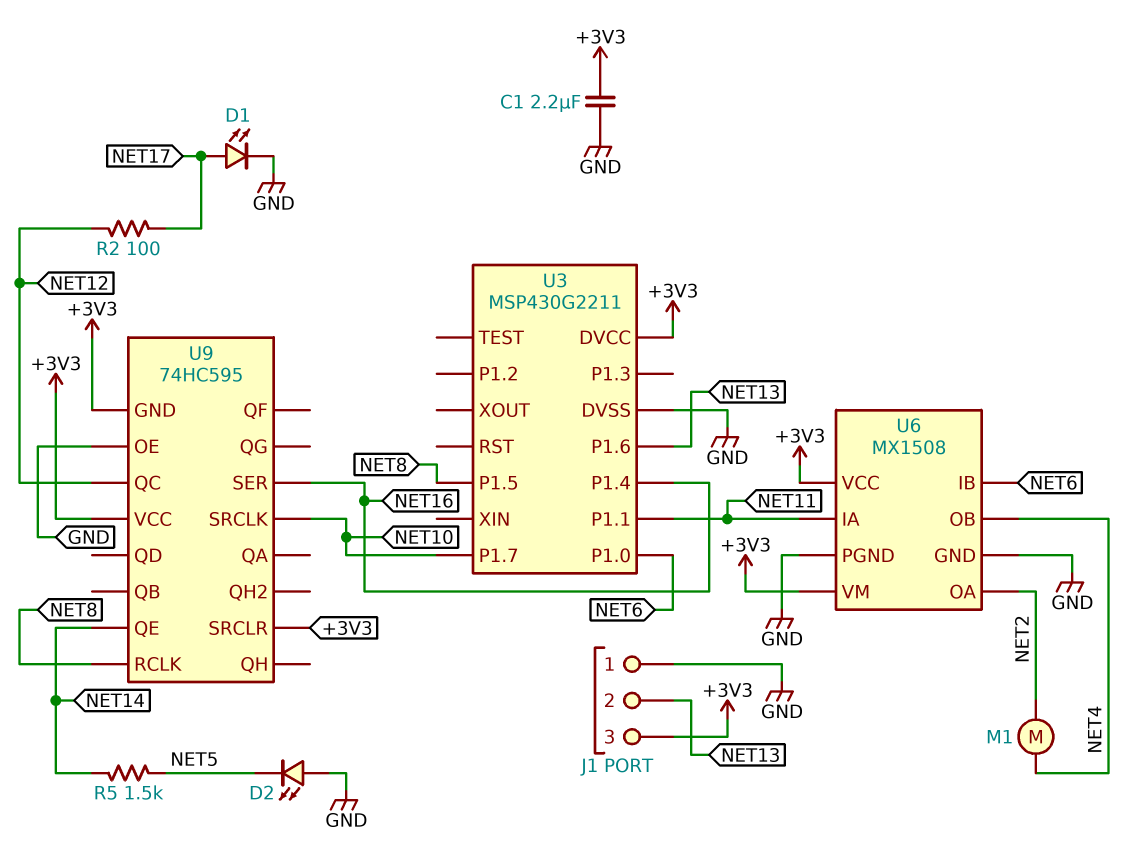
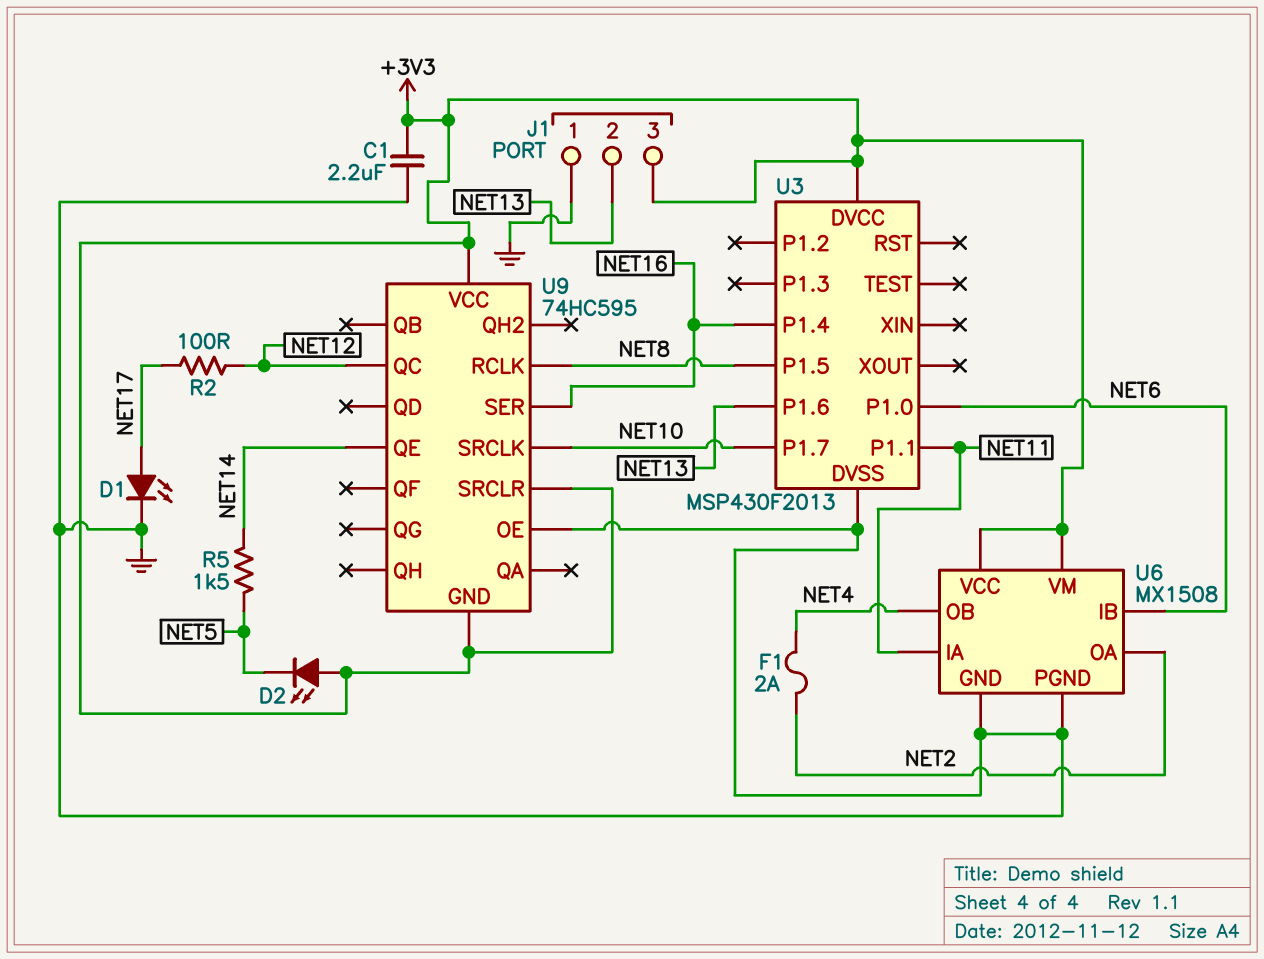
D2: LED (A GND, K NET5) -> LED (A +3V3, K NET5)
F1: none -> 2A (NET2, NET4)
M1: motor (NET2, NET4) -> none
U3: MSP430G2211 -> MSP430F2013

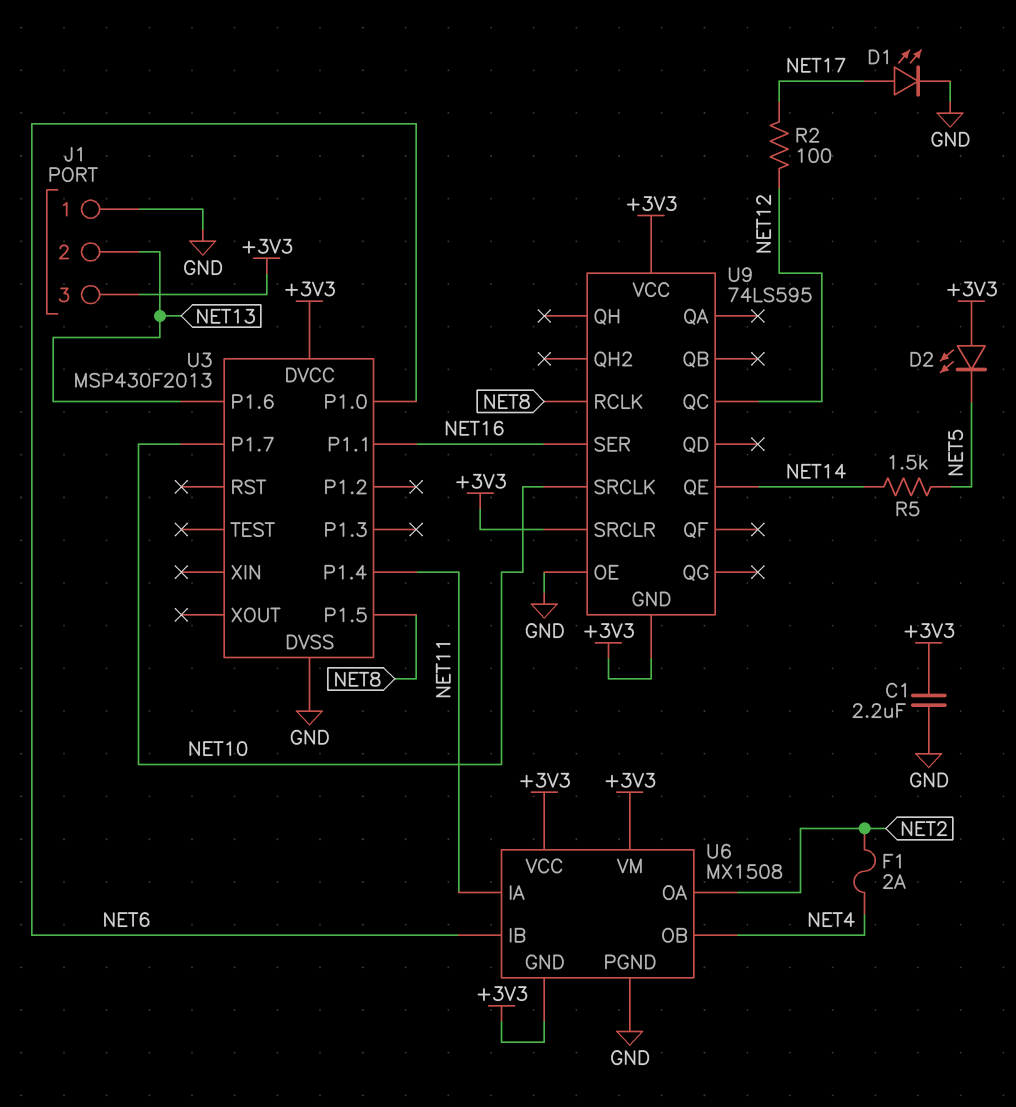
U3 pin P1.1: NET11 -> NET16
U3 pin P1.4: NET16 -> NET11
U6 pin GND: GND -> +3V3
U9: 74HC595 -> 74LS595

